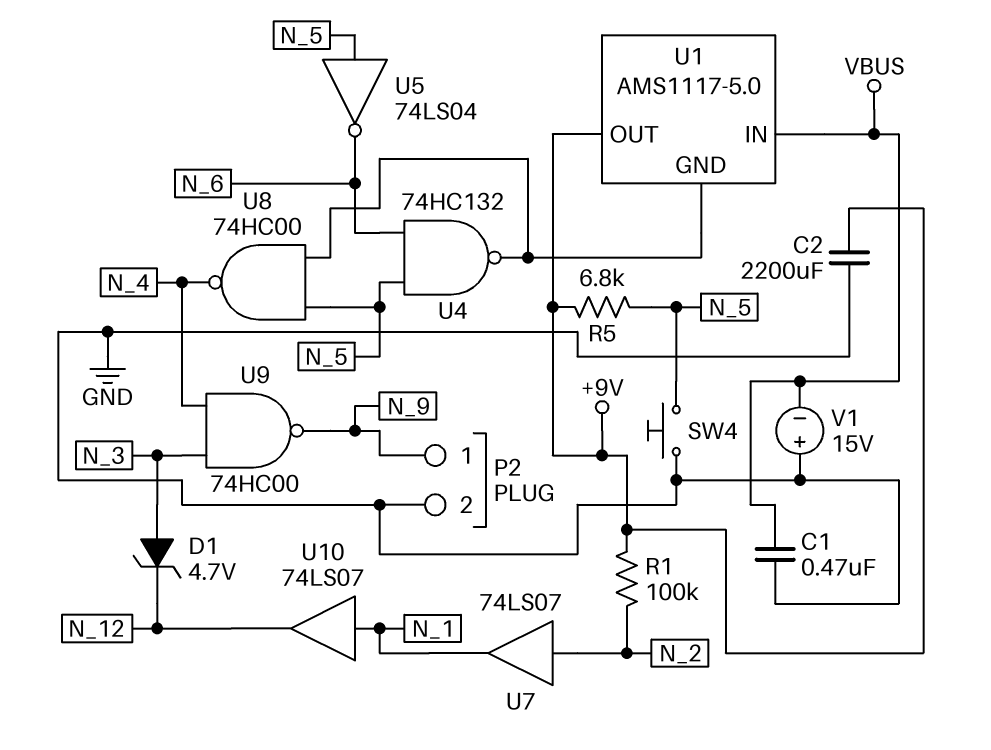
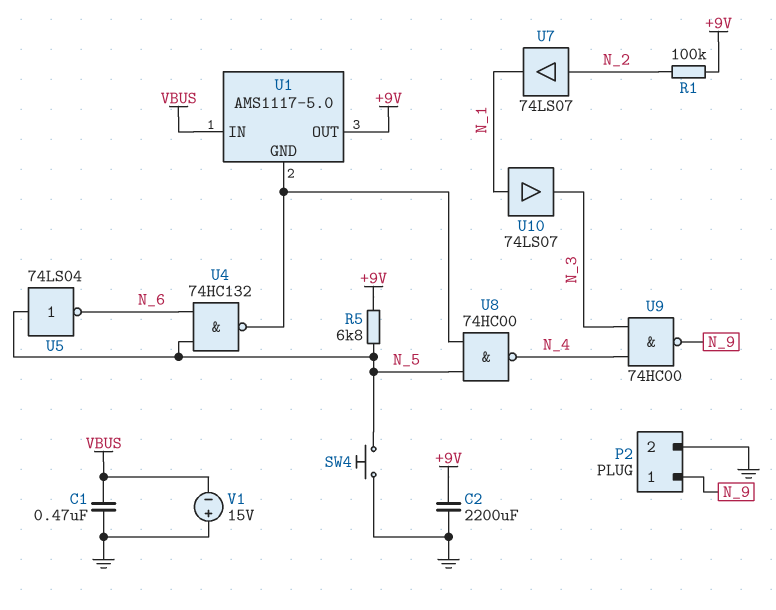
D1: zener 4.7V (A N_3, K N_12) -> none
U10: buffer 74LS07 (in N_1, out N_12) -> buffer 74LS07 (in N_1, out N_3)

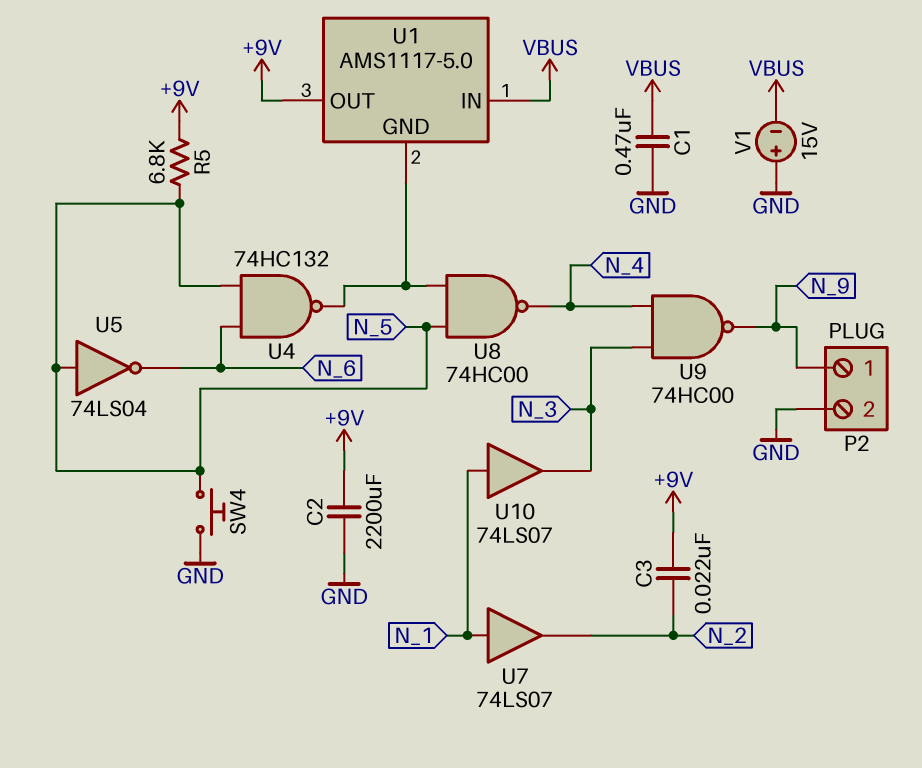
C3: none -> 22nF (+9V, N_2)
R1: 100k (+9V, N_2) -> none
U7: buffer 74LS07 (in N_2, out N_1) -> buffer 74LS07 (in N_1, out N_2)

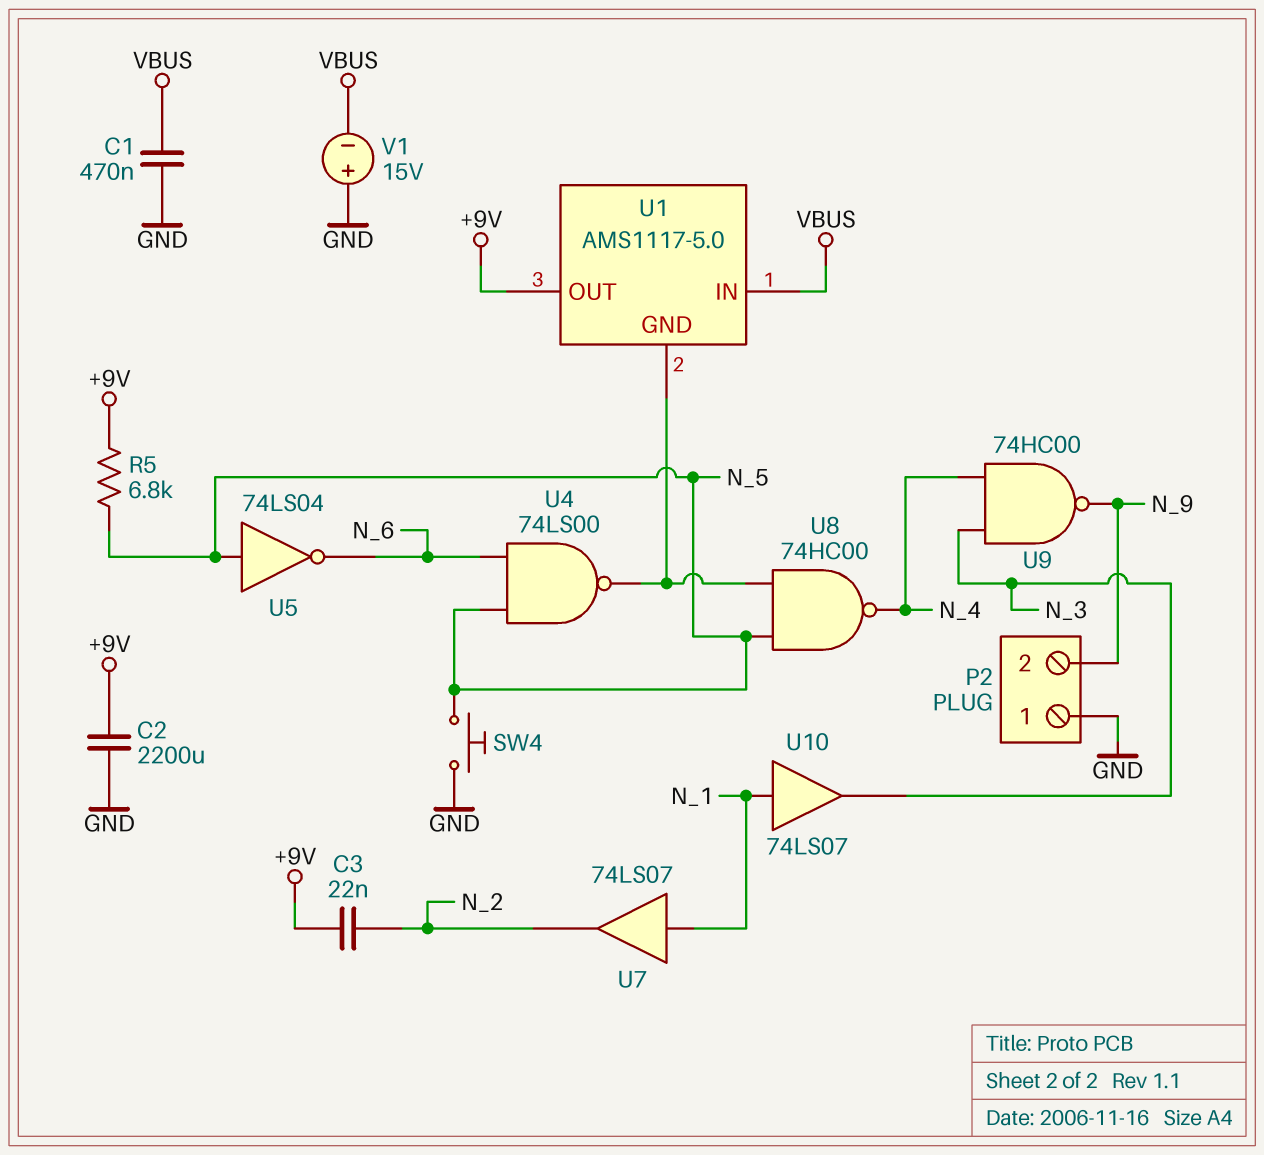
P2 pin 1: N_9 -> GND
P2 pin 2: GND -> N_9
U4: NAND 74HC132 (in N_5, in N_6, out U1/GND) -> NAND 74LS00 (in N_5, in N_6, out U1/GND)

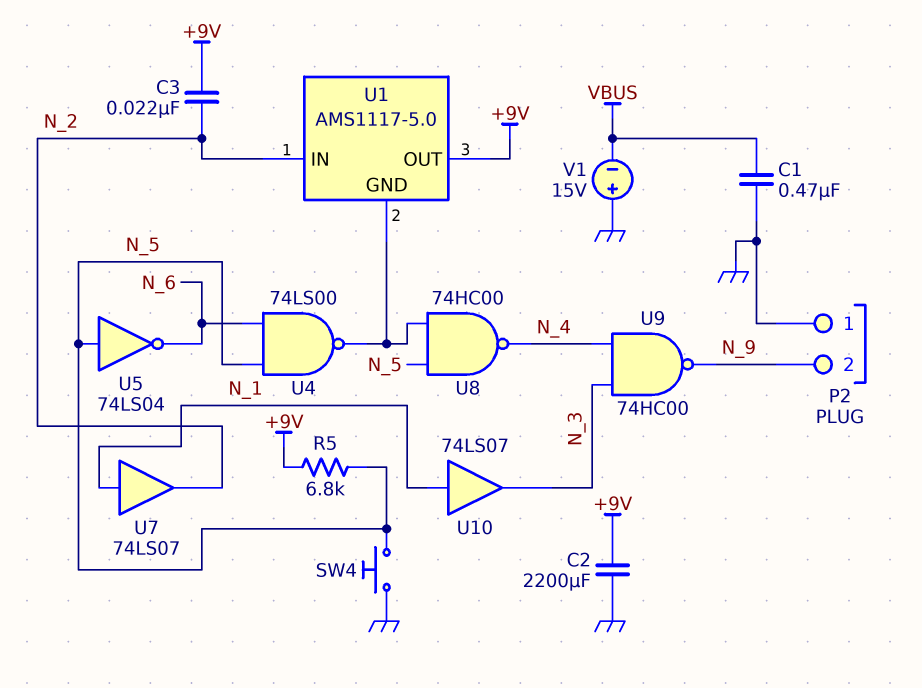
U1 pin IN: VBUS -> N_2

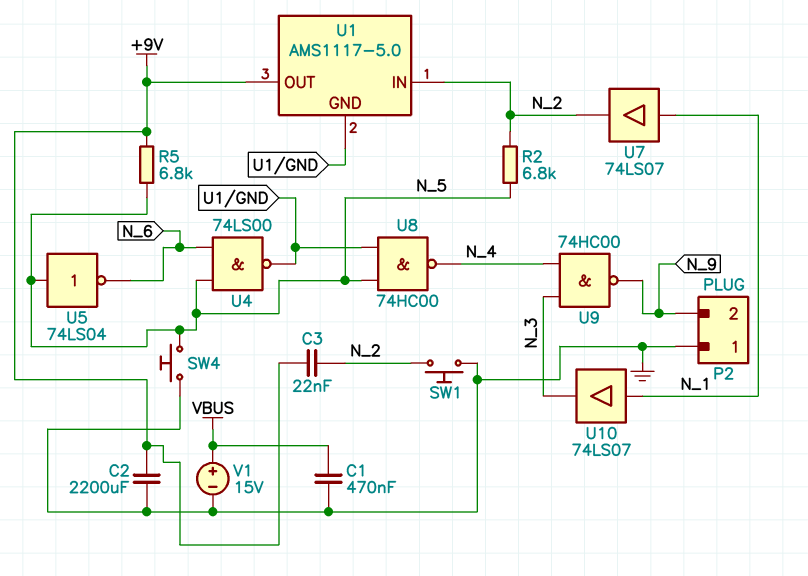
R2: none -> 6.8k (N_2, N_5)
SW1: none -> button (GND, N_2)
V1: 15V (plus GND, minus VBUS) -> 15V (plus VBUS, minus GND)

